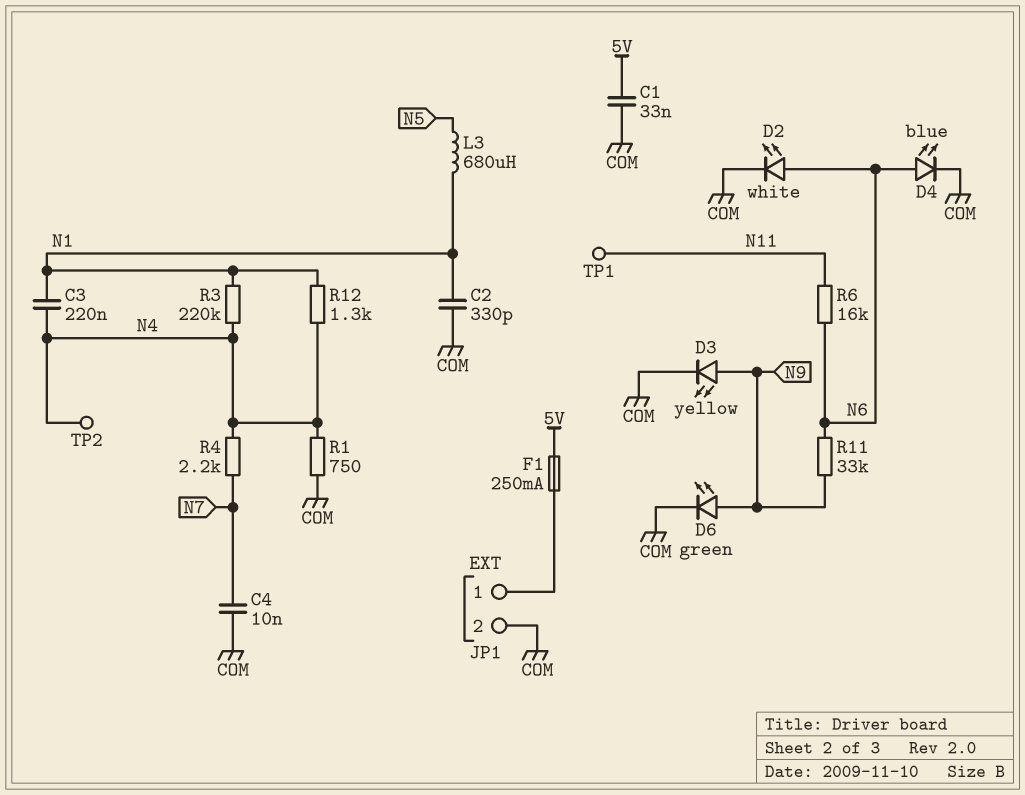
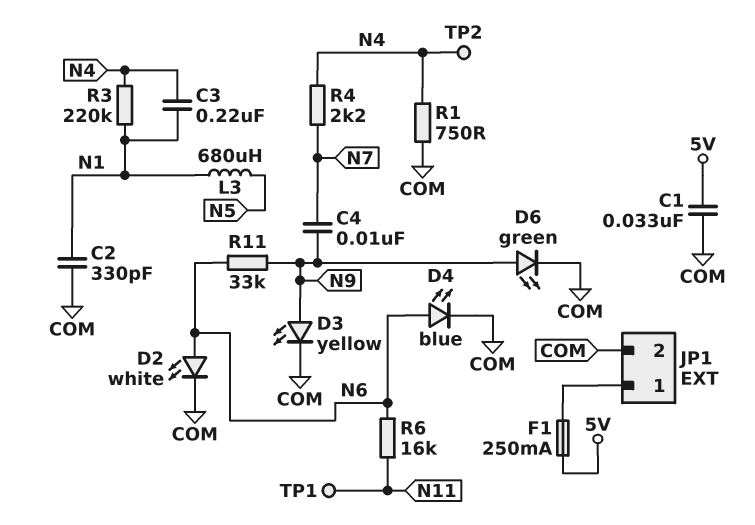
C4: 10nF (COM, N7) -> 10nF (N7, N9)
R12: 1.3k (N1, N4) -> none

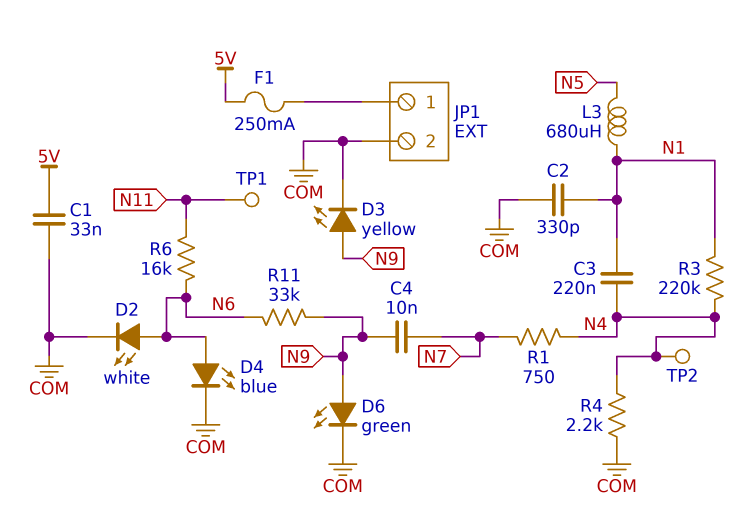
R1: 750 (COM, N4) -> 750 (N4, N7)
R4: 2.2k (N4, N7) -> 2.2k (COM, N4)

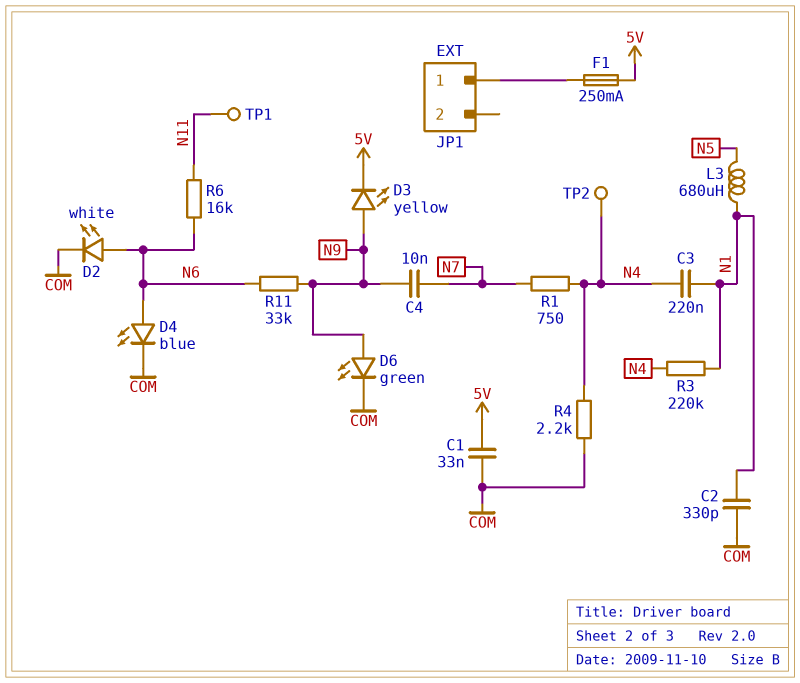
D3: LED yellow (A N9, K COM) -> LED yellow (A N9, K 5V)
JP1 pin 2: COM -> none

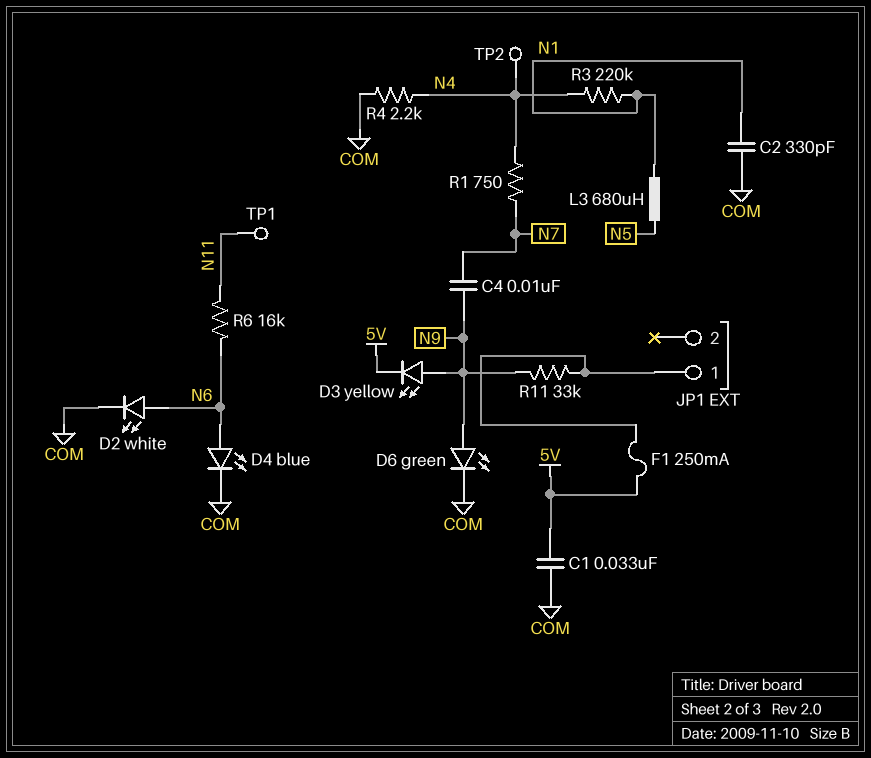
C3: 220nF (N1, N4) -> none
R11: 33k (N6, N9) -> 33k (JP1/1, N9)

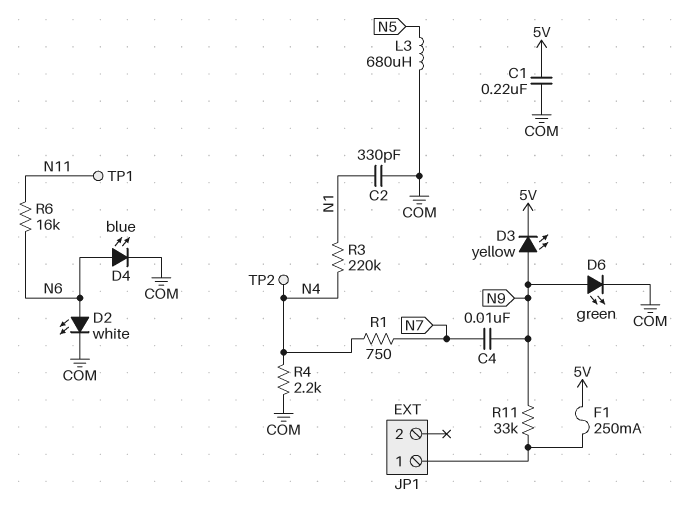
C1: 33nF (5V, COM) -> 220nF (5V, COM)
L3: 680uH (N1, N5) -> 680uH (COM, N5)

